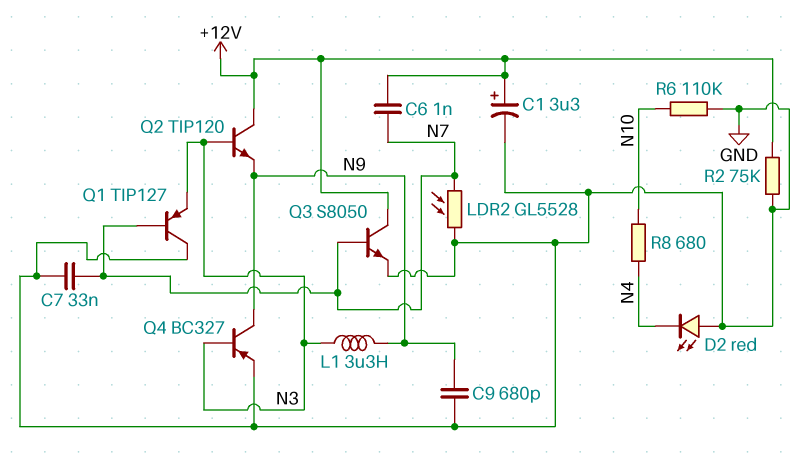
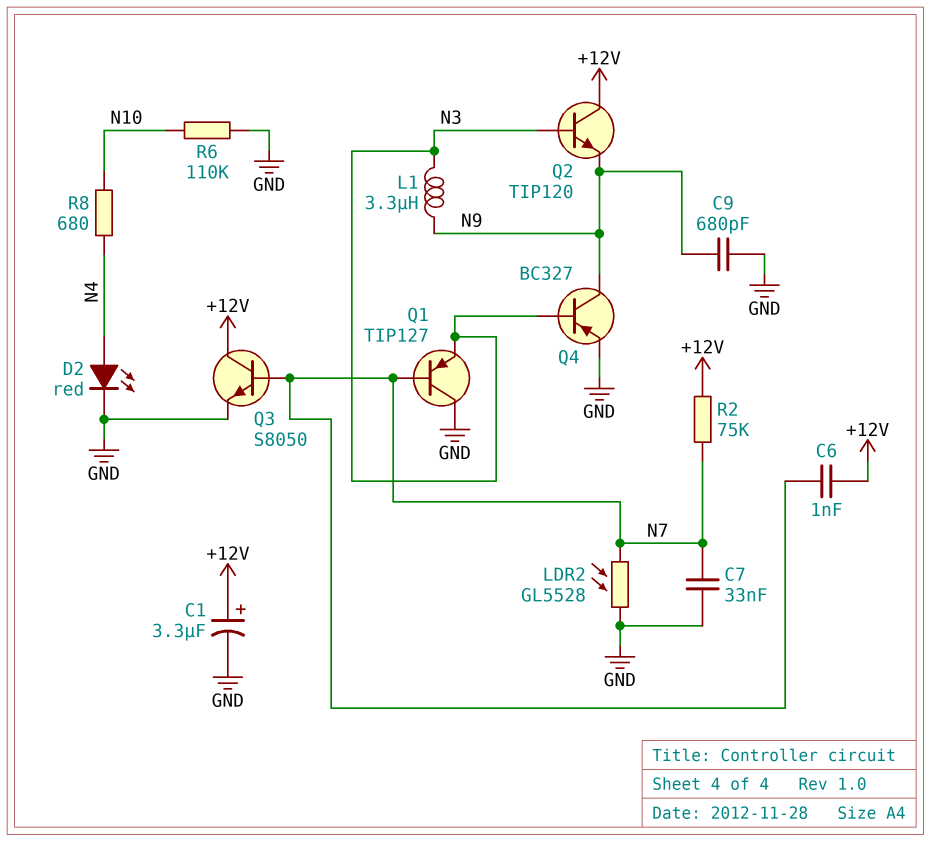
D2: LED red (A GND, K N4) -> LED red (A N4, K GND)
R2: 75k (+12V, GND) -> 75k (+12V, N7)

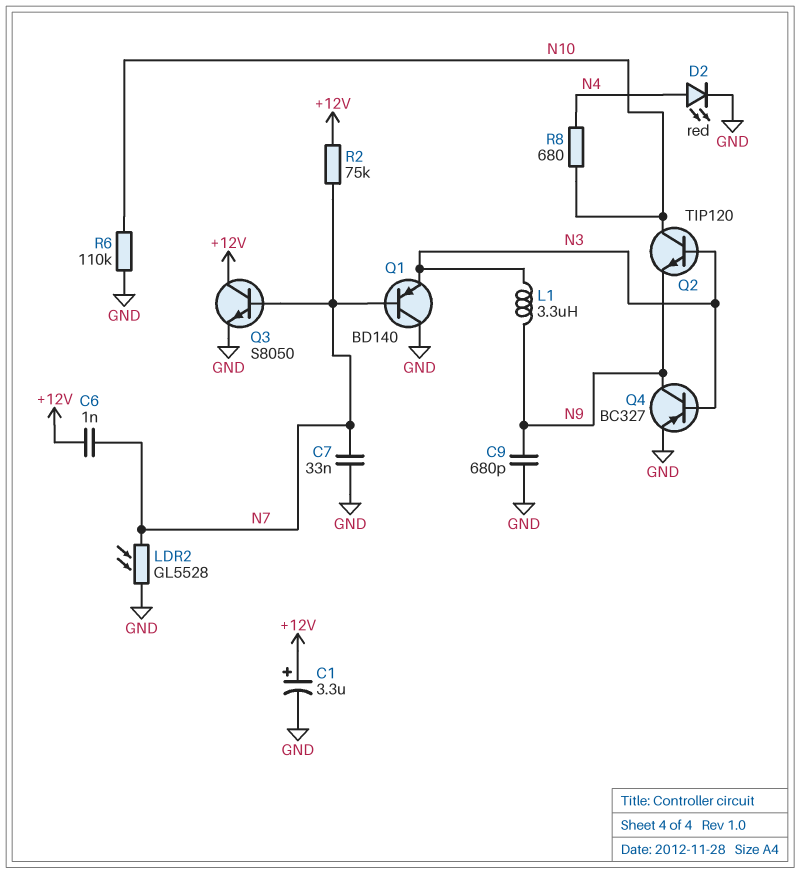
Q1: PNP TIP127 (B N7, C GND, E N3) -> PNP BD140 (B N7, C GND, E N3)
Q2: NPN TIP120 (B N3, C +12V, E N9) -> NPN TIP120 (B N3, C N10, E N9)

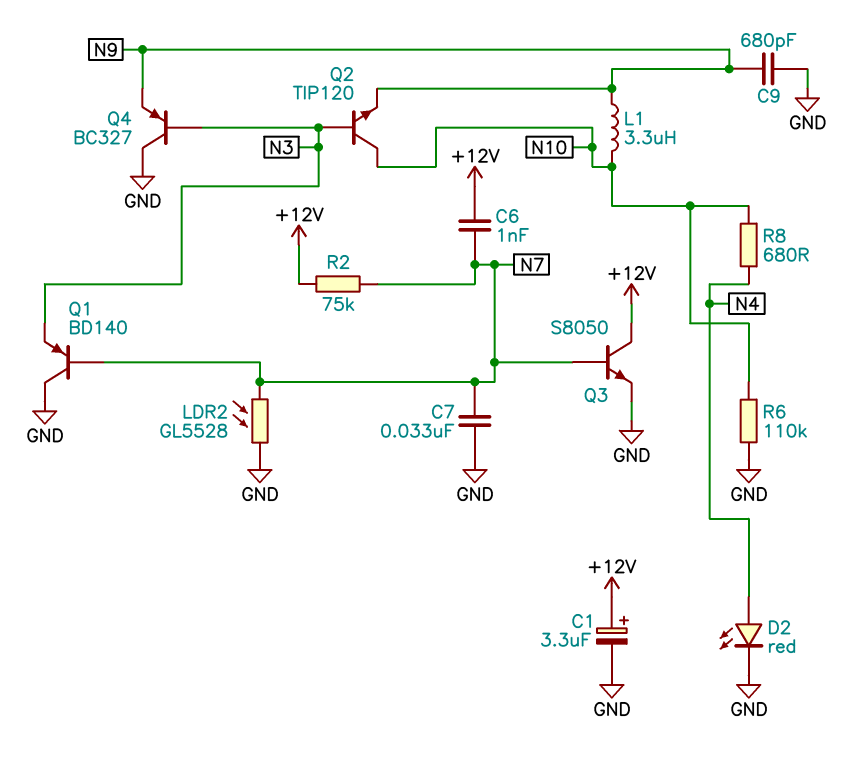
L1: 3.3uH (N3, N9) -> 3.3uH (N9, N10)
Q4: PNP BC327 (B N3, C N9, E GND) -> PNP BC327 (B N3, C GND, E N9)

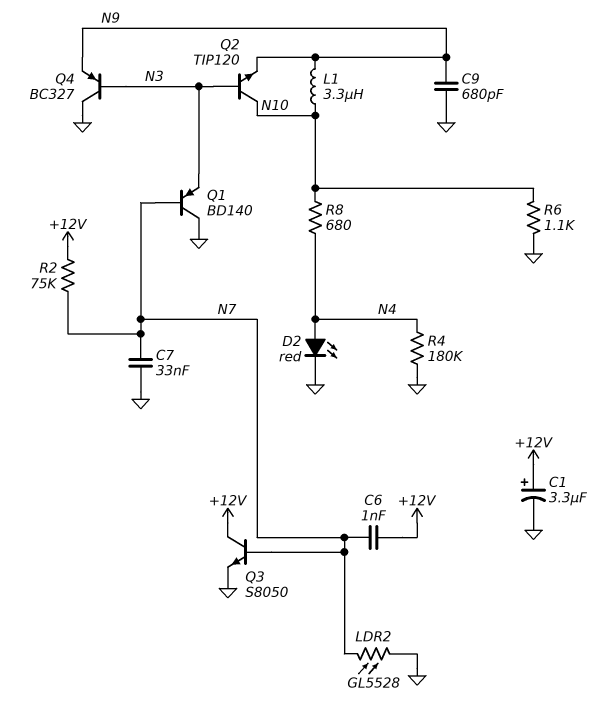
R4: none -> 180k (GND, N4)
R6: 110k (GND, N10) -> 1.1k (GND, N10)

